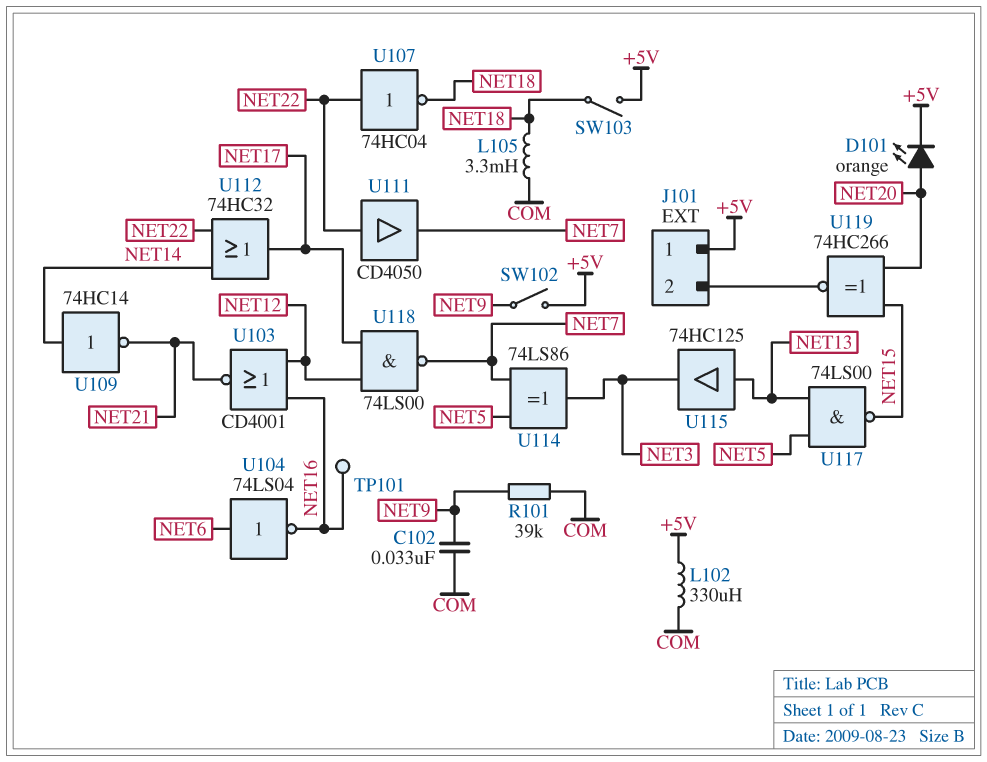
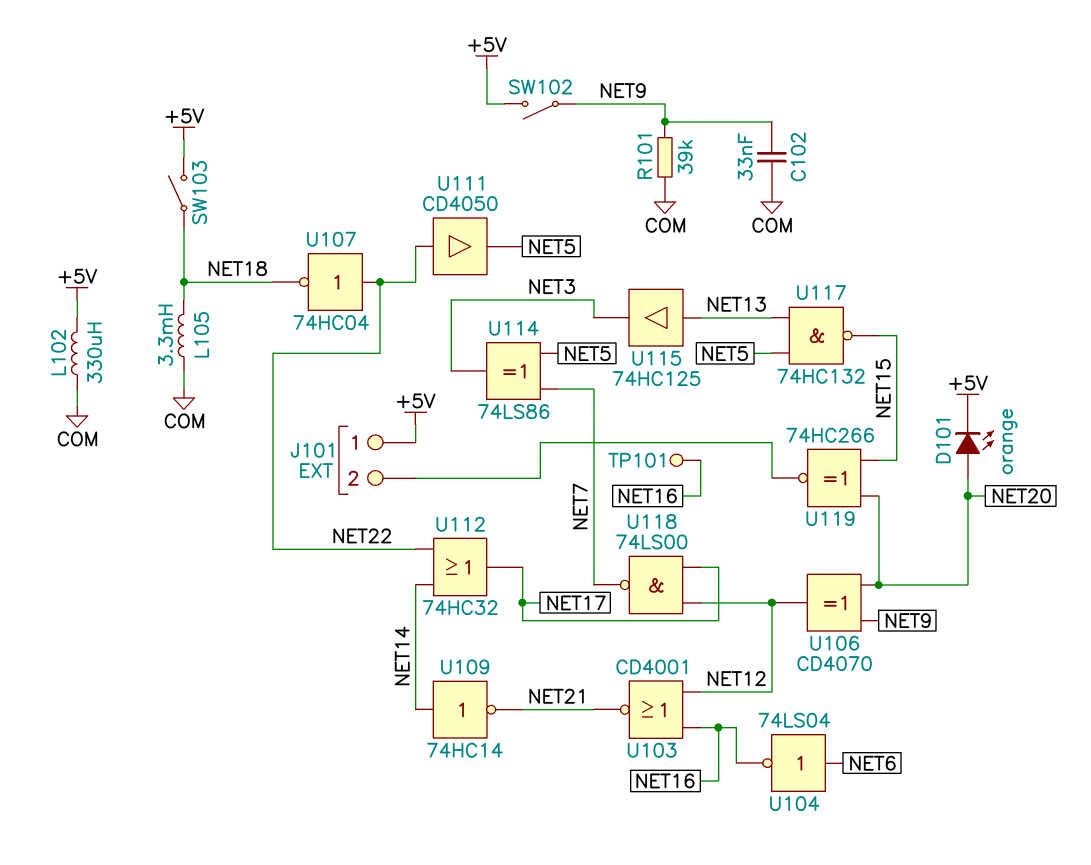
U106: none -> XOR CD4070 (in NET9, in NET20, out NET12)
U111: buffer CD4050 (in NET22, out NET7) -> buffer CD4050 (in NET22, out NET5)
U117: NAND 74LS00 (in NET5, in NET13, out NET15) -> NAND 74HC132 (in NET5, in NET13, out NET15)

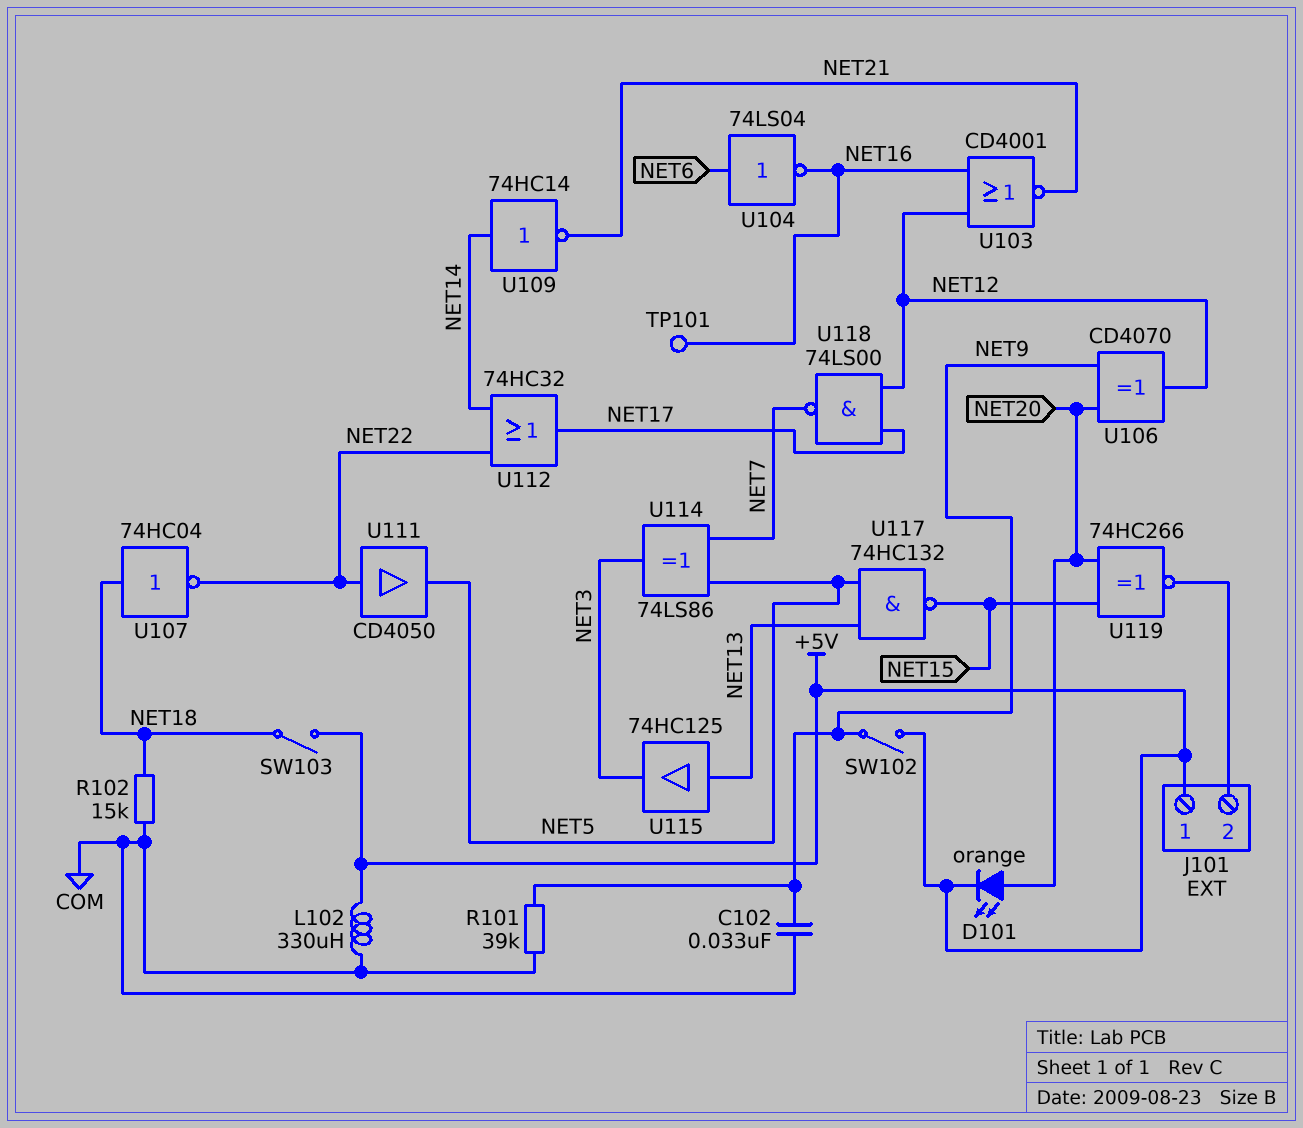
L105: 3.3mH (COM, NET18) -> none
R102: none -> 15k (COM, NET18)
U107: NOT 74HC04 (in NET22, out NET18) -> NOT 74HC04 (in NET18, out NET22)

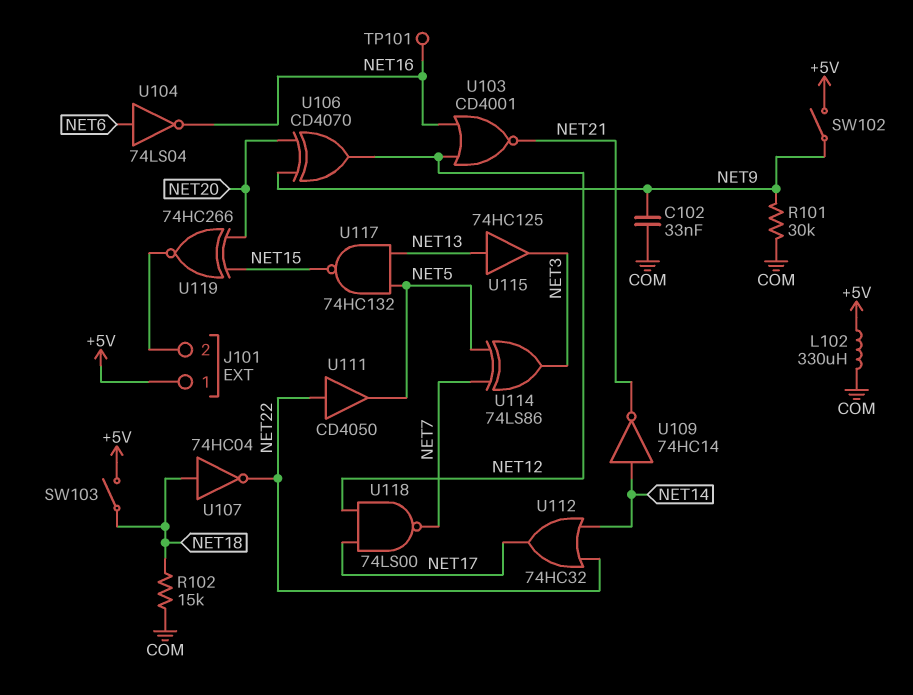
D101: LED orange (A NET20, K +5V) -> none
R101: 39k (COM, NET9) -> 30k (COM, NET9)

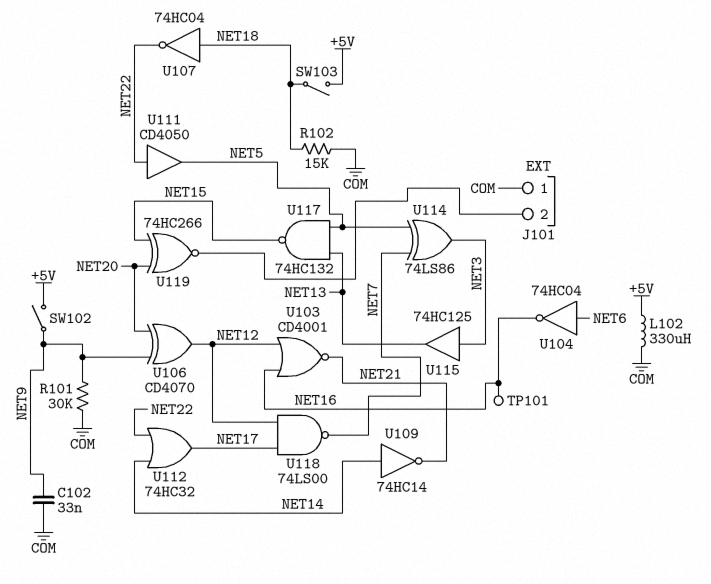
J101 pin 1: +5V -> COM
U104: NOT 74LS04 (in NET6, out NET16) -> NOT 74HC04 (in NET6, out NET16)
U115: buffer 74HC125 (in NET13, out NET3) -> buffer 74HC125 (in NET3, out NET13)

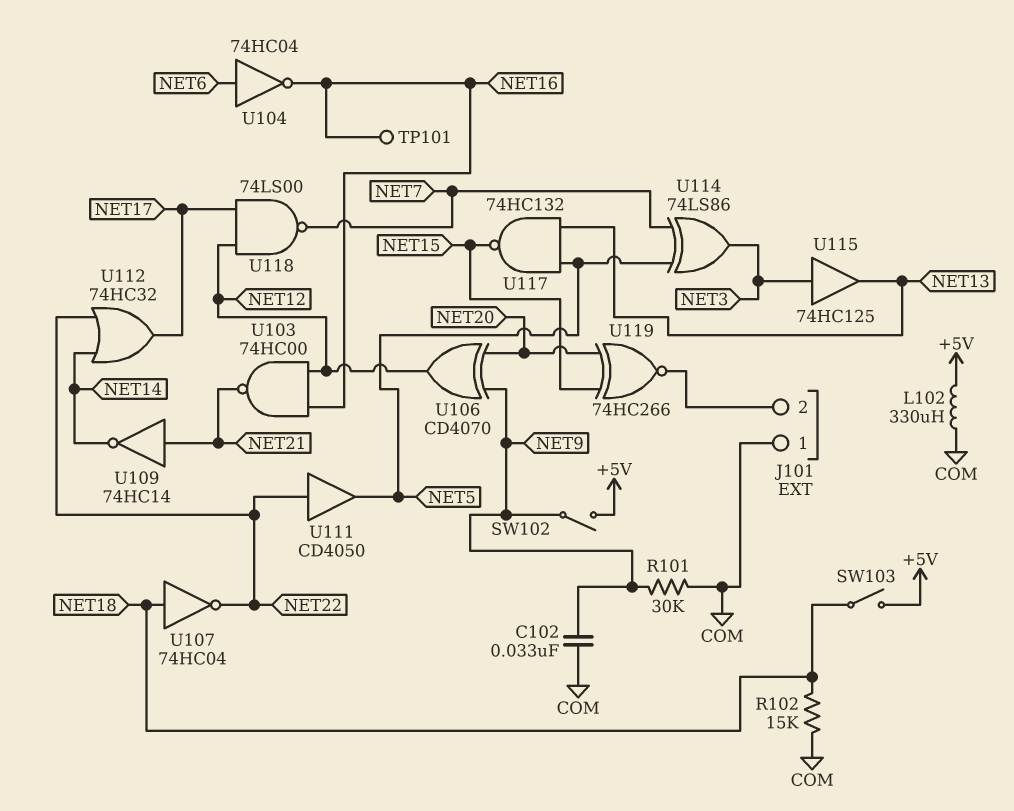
U103: NOR CD4001 (in NET12, in NET16, out NET21) -> NAND 74HC00 (in NET12, in NET16, out NET21)
U109: NOT 74HC14 (in NET14, out NET21) -> NOT 74HC14 (in NET21, out NET14)

